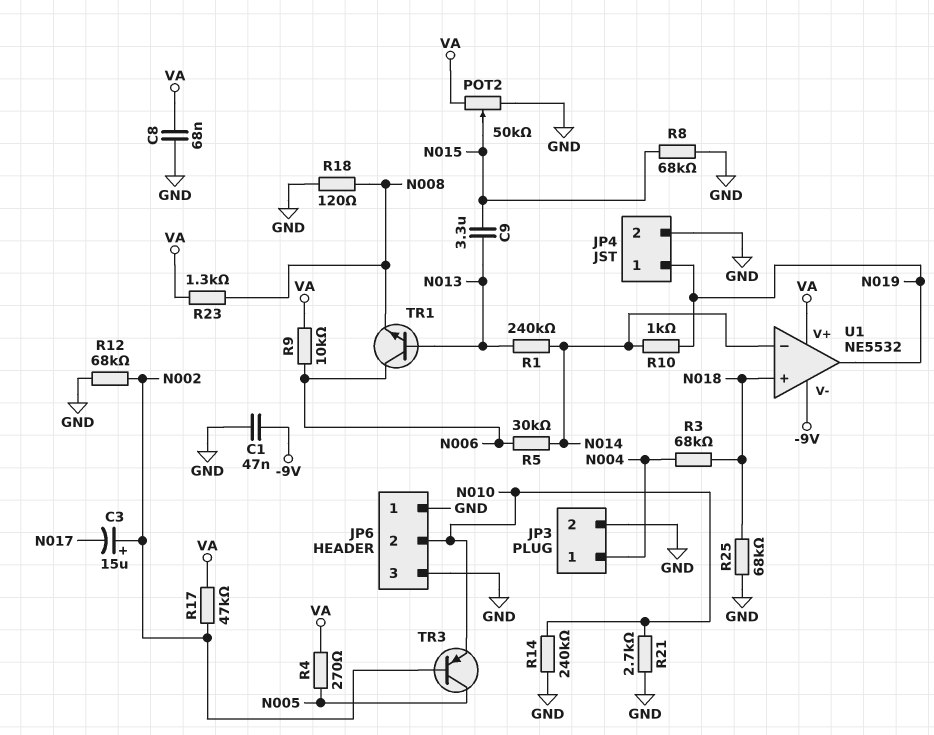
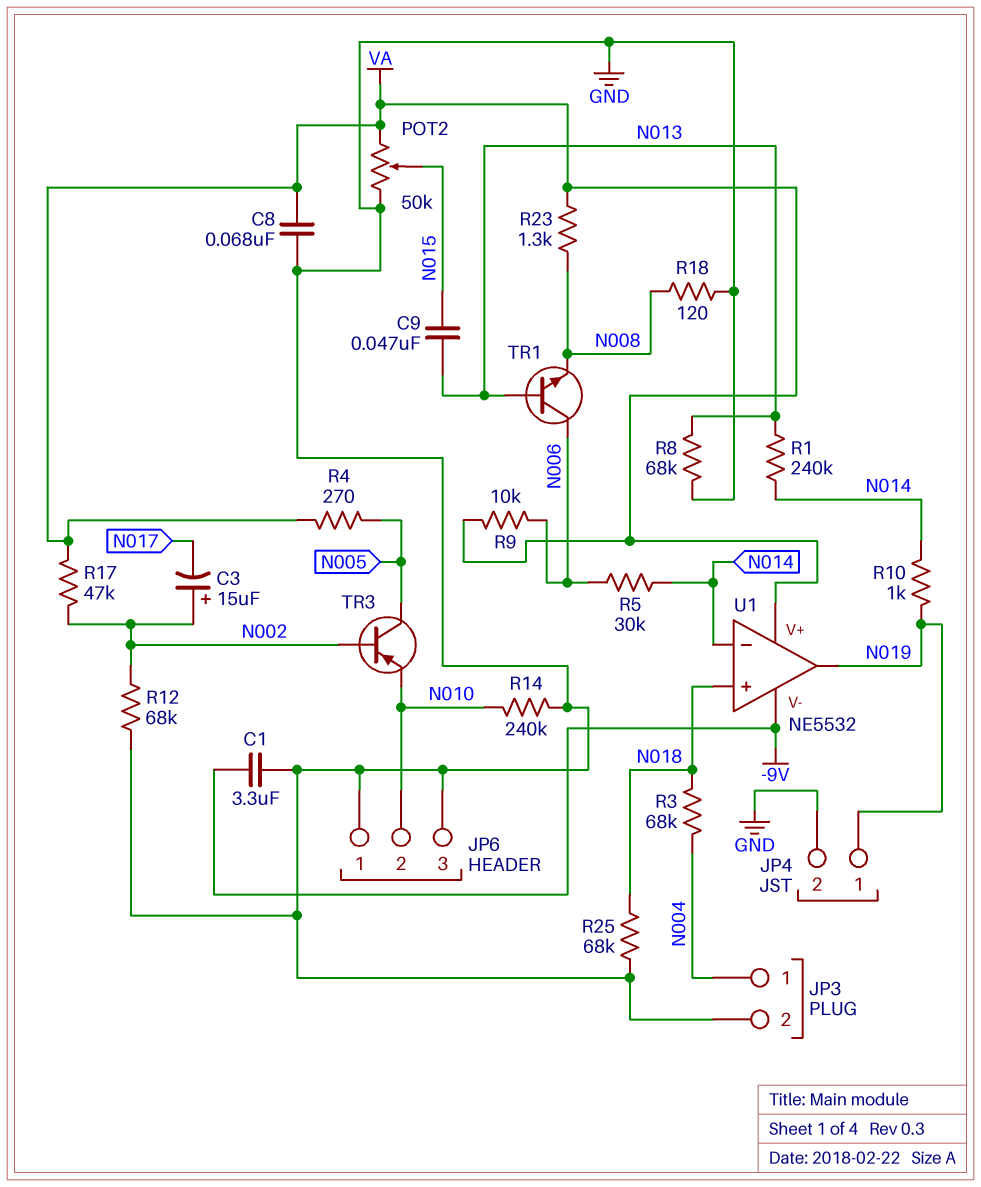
C1: 47nF (-9V, GND) -> 3.3uF (-9V, GND)
C9: 3.3uF (N013, N015) -> 47nF (N013, N015)
R8: 68k (GND, N015) -> 68k (GND, N013)
R21: 2.7k (GND, N010) -> none

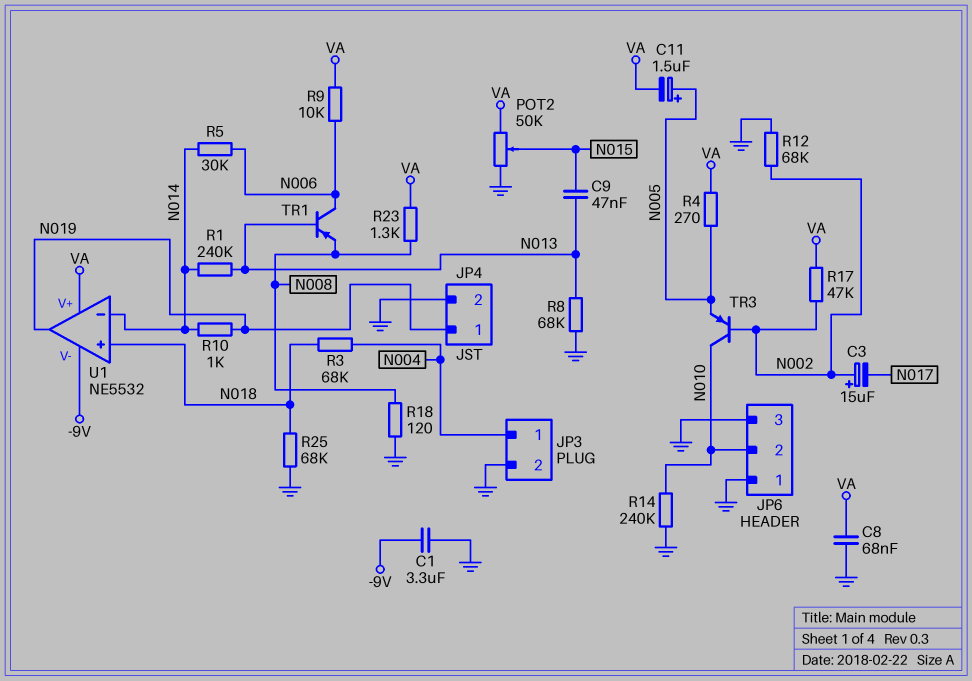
C11: none -> 1.5uF (plus N005, minus VA)
TR1: NPN (B N013, C N006, E N008) -> PNP (B N013, C N006, E N008)
TR3: PNP (B N002, C N005, E N010) -> PNP (B N002, C N010, E N005)

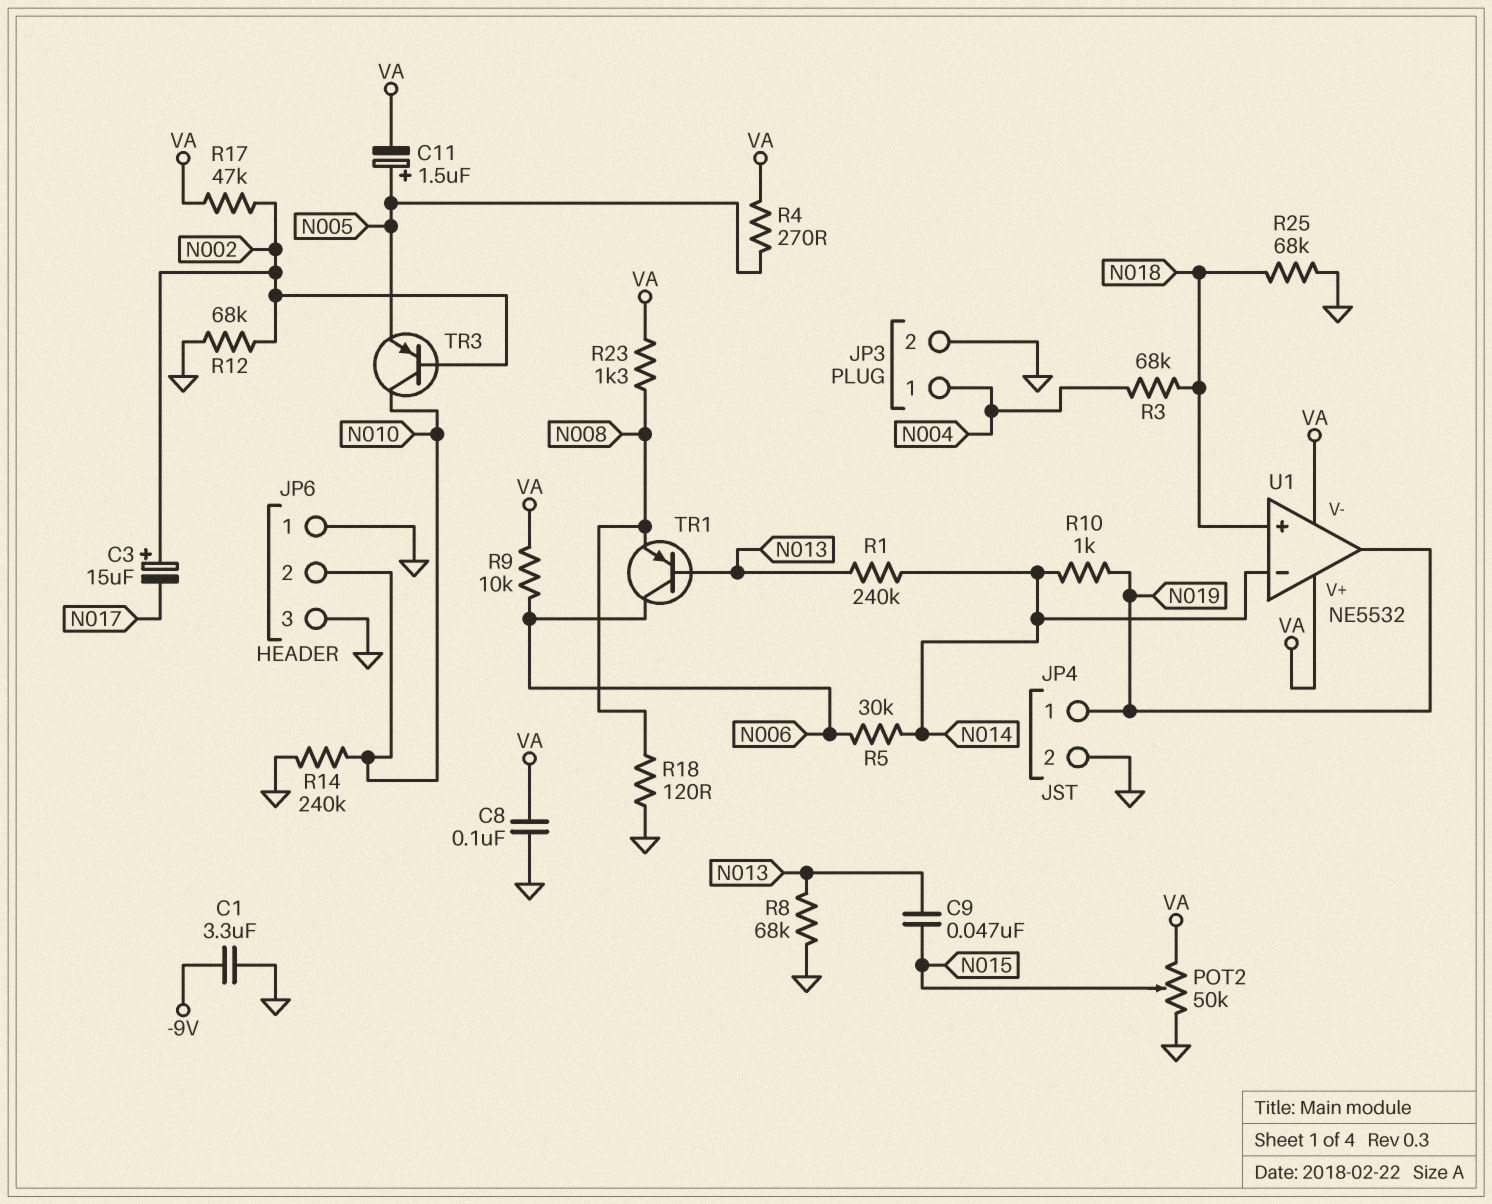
C8: 68nF (GND, VA) -> 100nF (GND, VA)
U1 pin V-: -9V -> VA

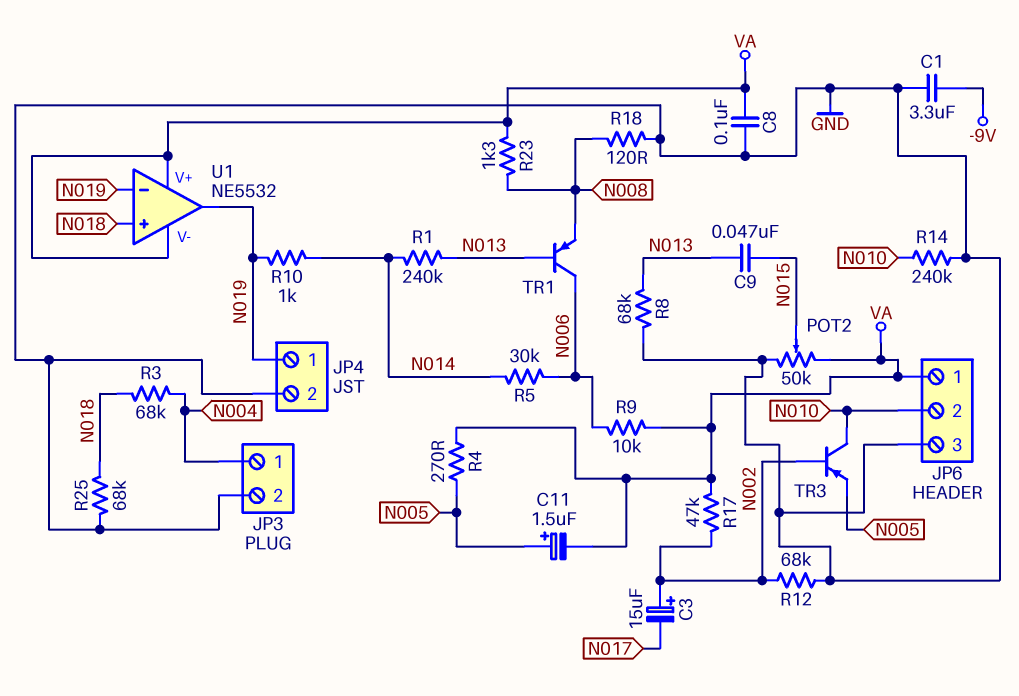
JP6 pin 1: GND -> VA
U1 pin in-: N014 -> N019

